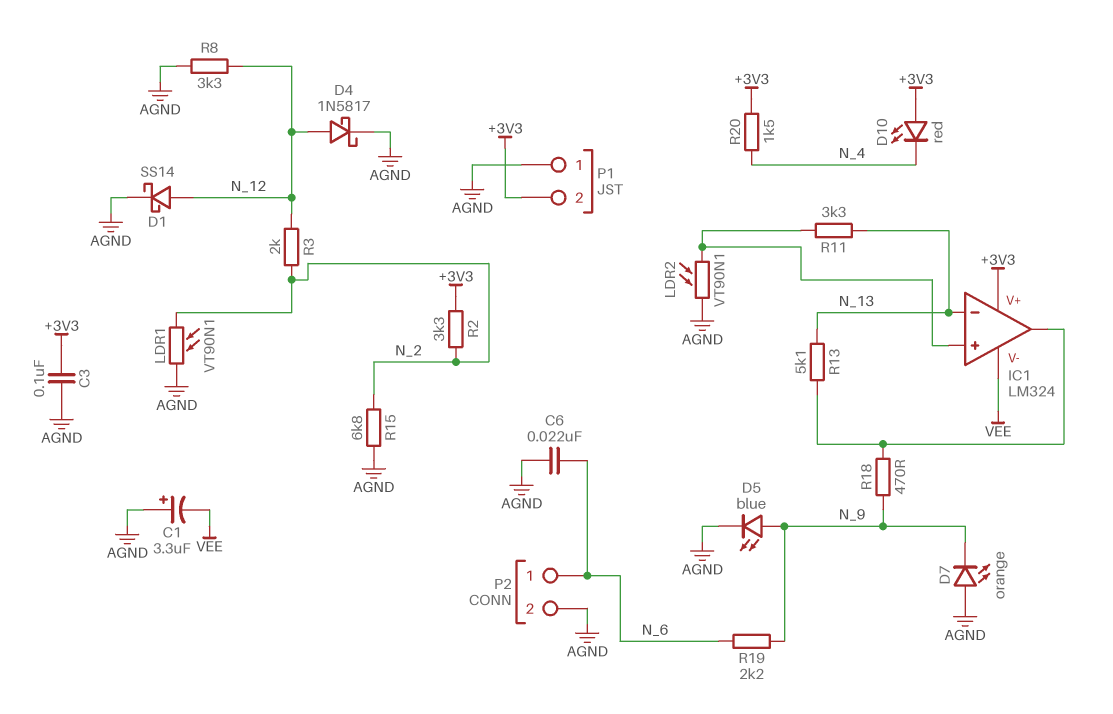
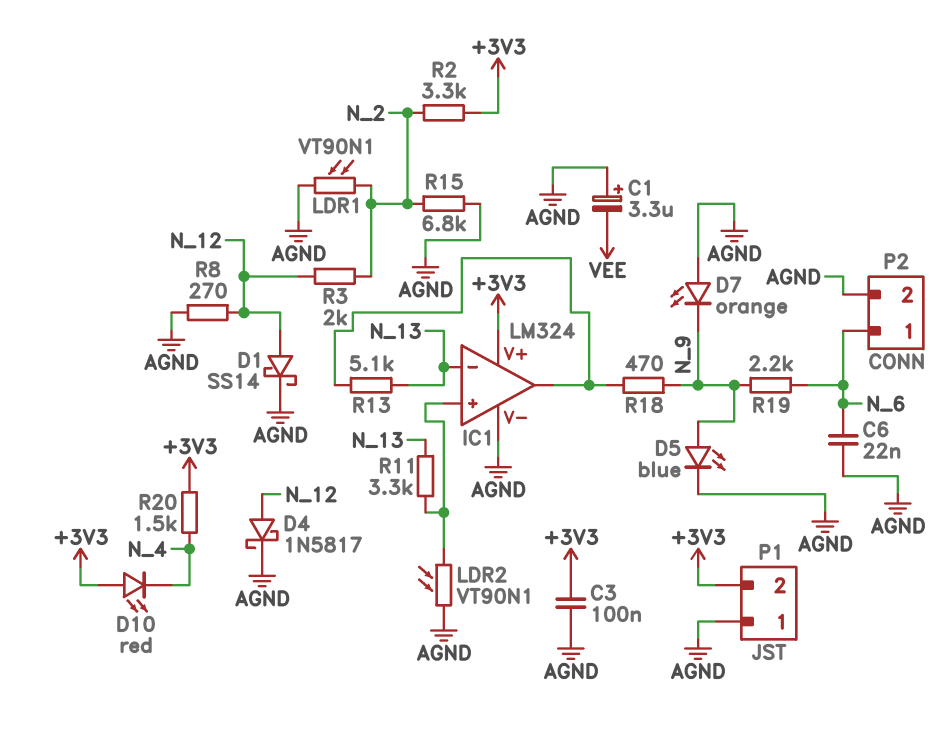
IC1 pin V-: VEE -> AGND
R8: 3.3k (AGND, N_12) -> 270 (AGND, N_12)

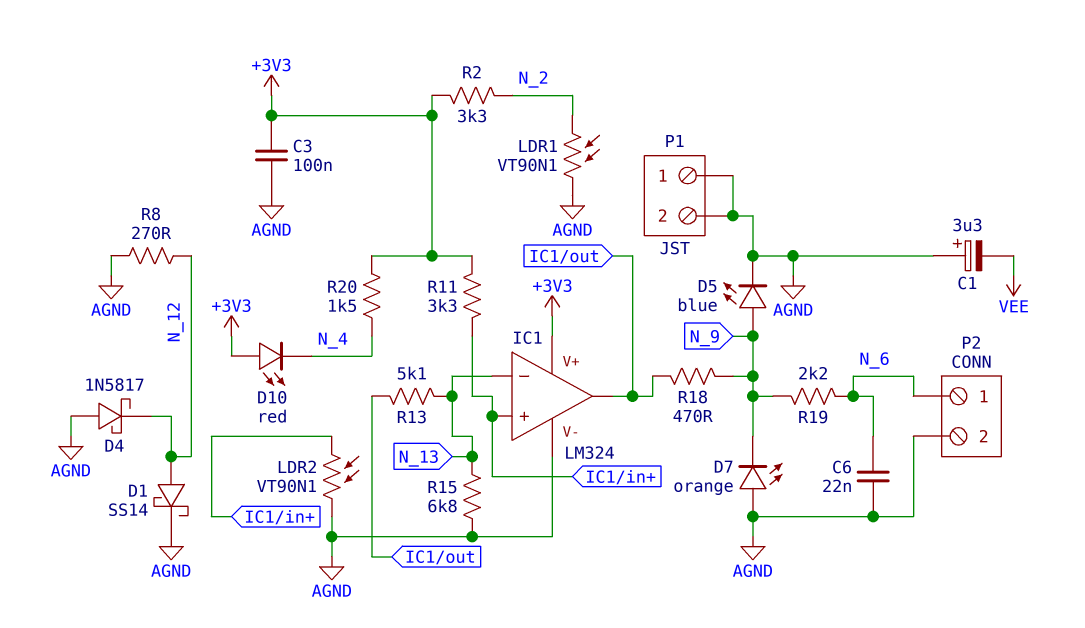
D4: schottky 1N5817 (A N_12, K AGND) -> schottky 1N5817 (A AGND, K N_12)
P1 pin 2: +3V3 -> AGND
R3: 2k (N_2, N_12) -> none
R11: 3.3k (IC1/in+, N_13) -> 3.3k (+3V3, IC1/in+)
R15: 6.8k (AGND, N_2) -> 6.8k (AGND, N_13)

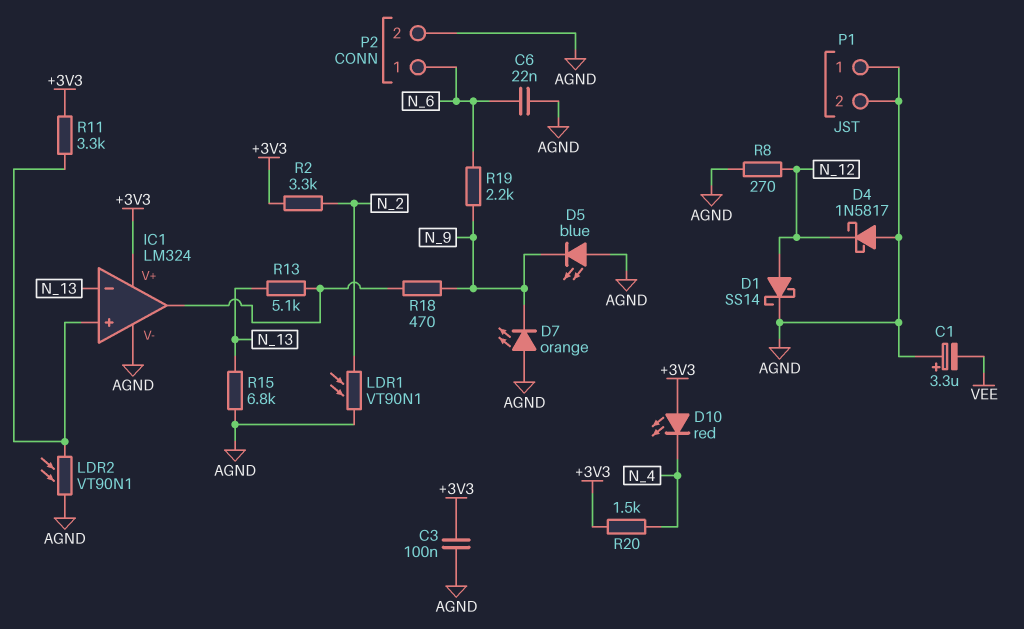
D5: LED blue (A N_9, K AGND) -> LED blue (A AGND, K N_9)

